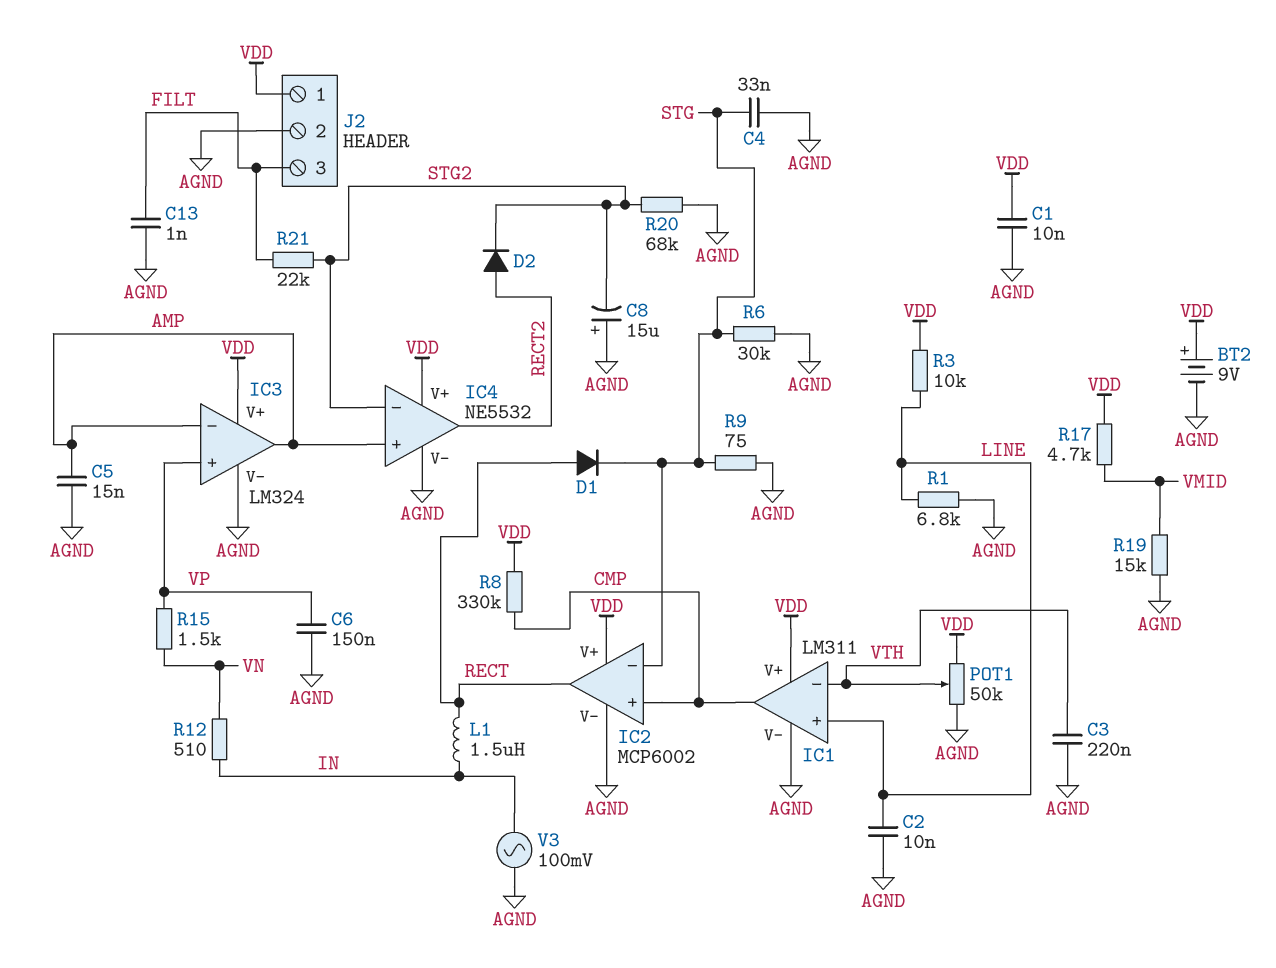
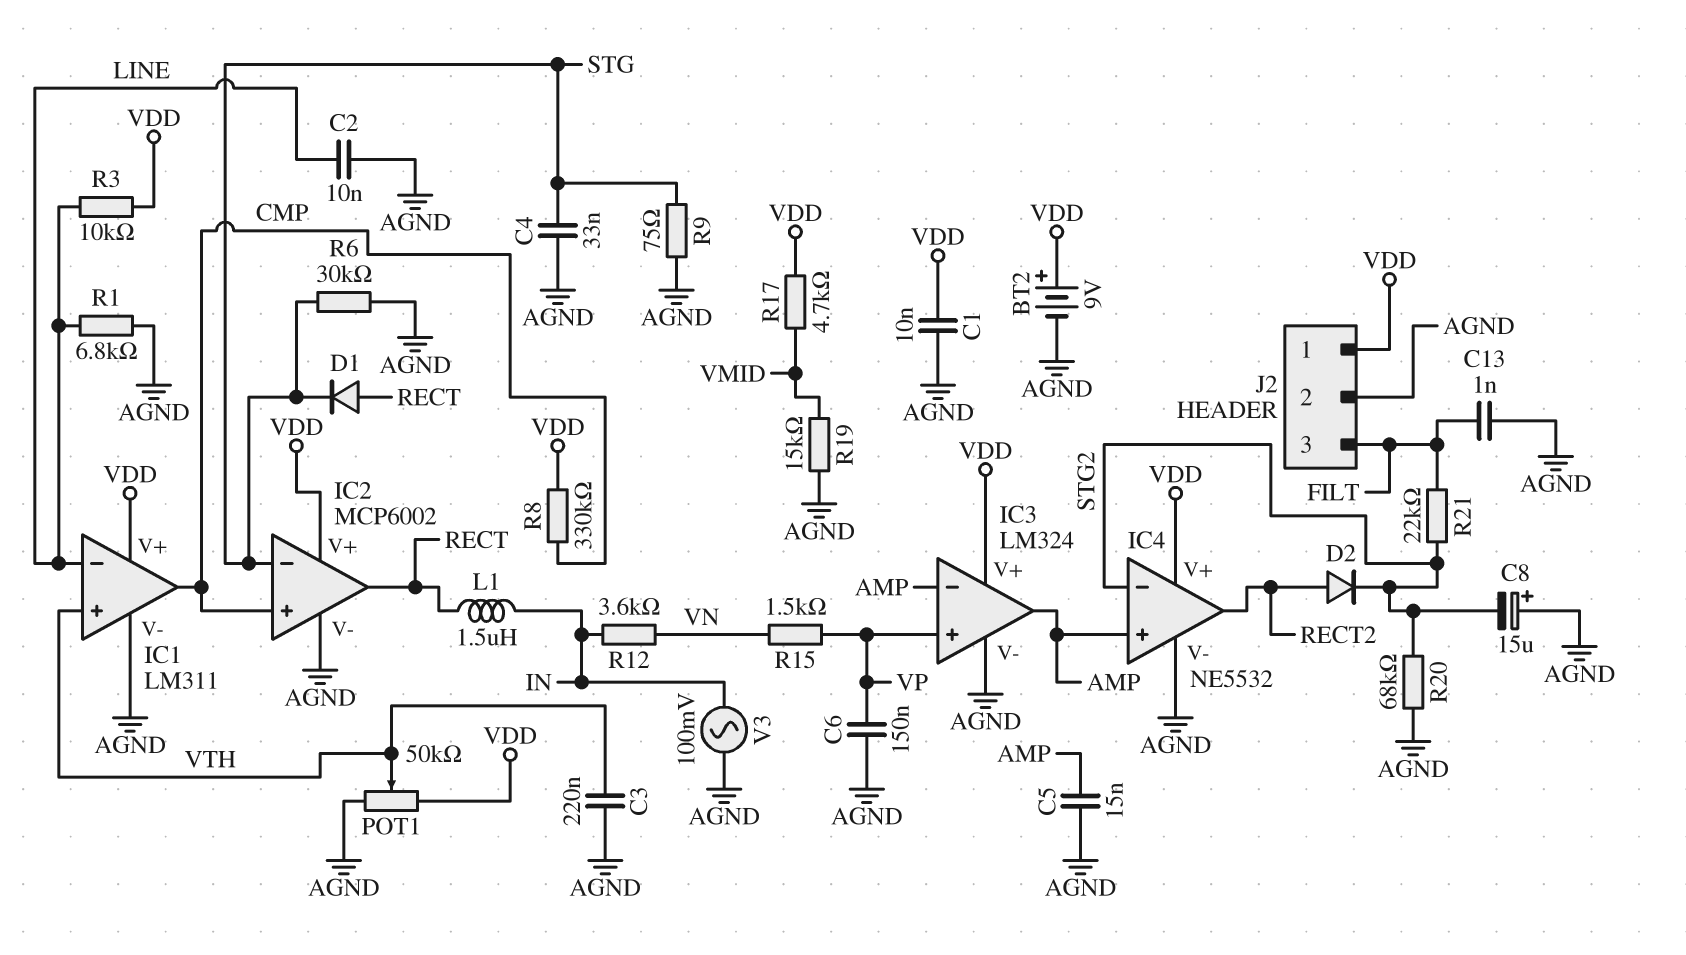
IC1 pin in+: LINE -> VTH
IC1 pin in-: VTH -> LINE
R12: 510 (IN, VN) -> 3.6k (IN, VN)

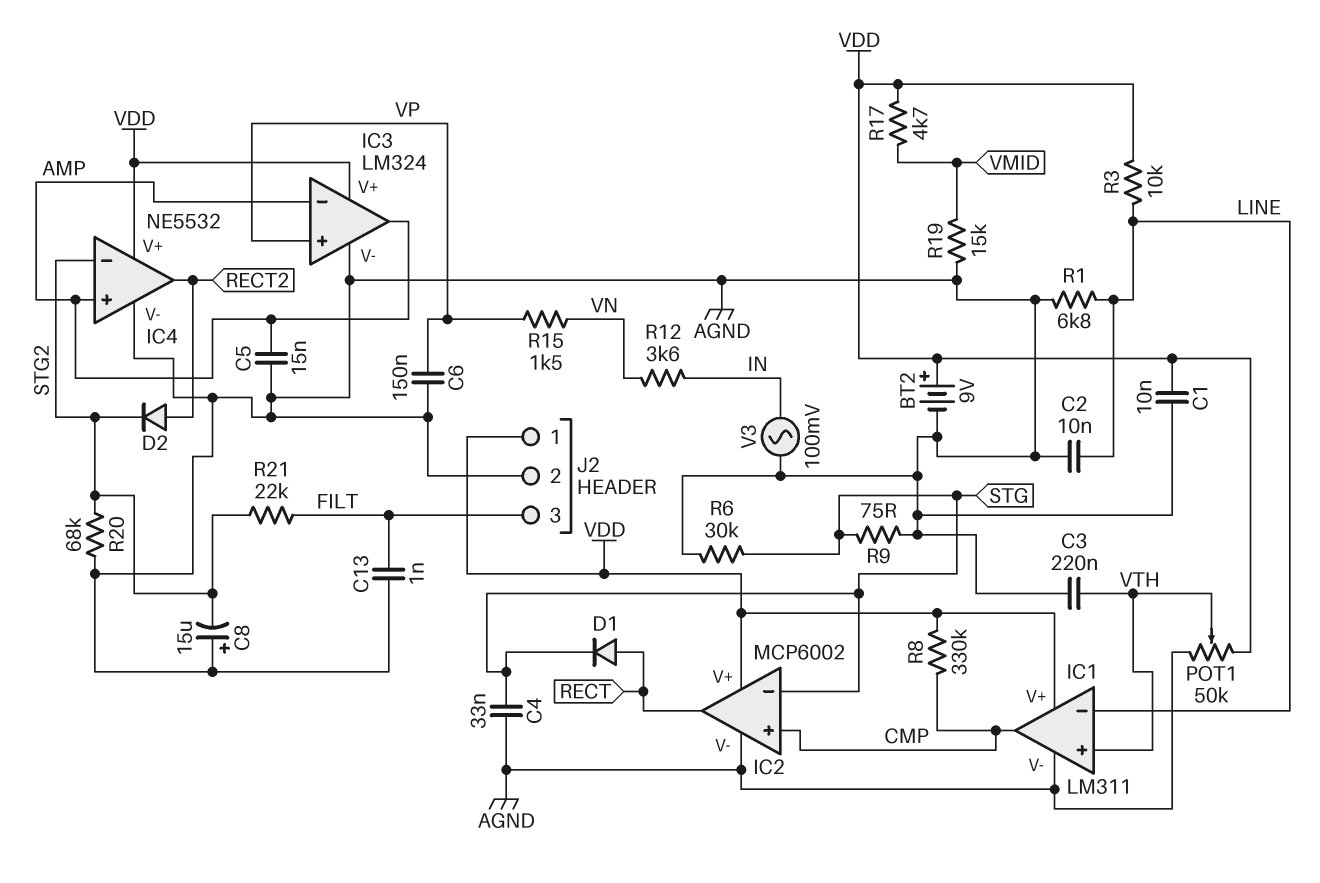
L1: 1.5uH (IN, RECT) -> none

